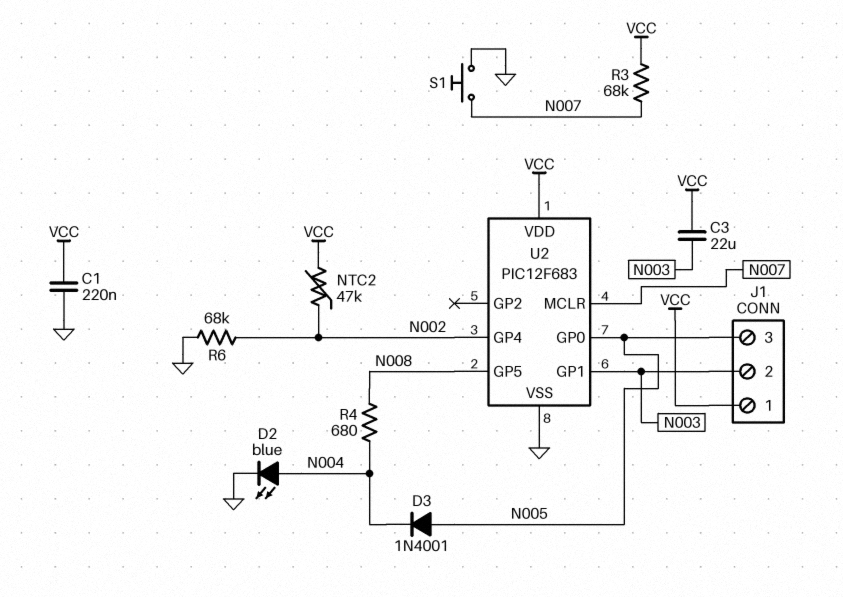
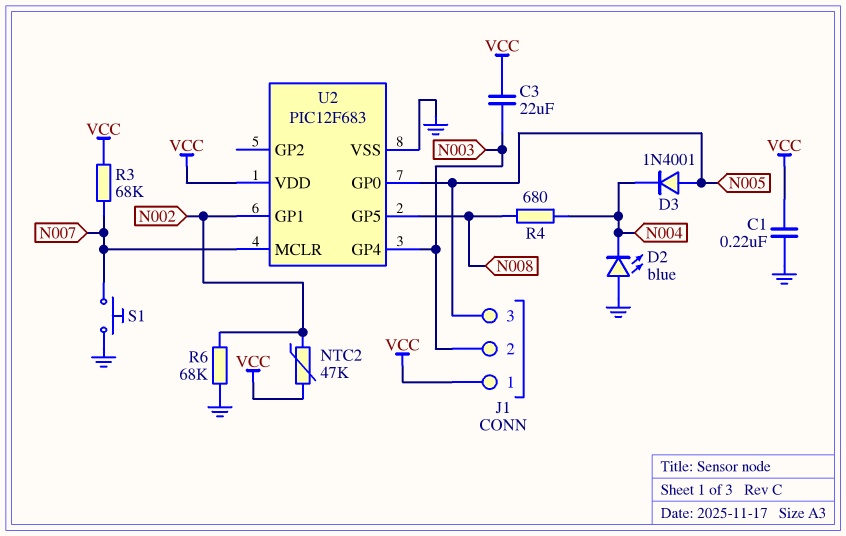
D2: LED blue (A N004, K GND) -> LED blue (A GND, K N004)
U2 pin GP1: N003 -> N002
U2 pin GP4: N002 -> N003

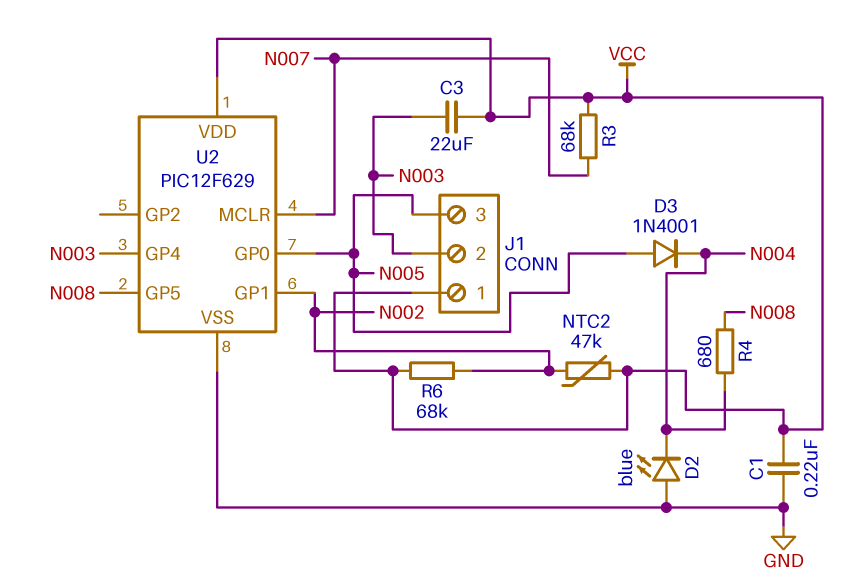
R6: 68k (GND, N002) -> 68k (N002, VCC)
S1: button (GND, N007) -> none
U2: PIC12F683 -> PIC12F629

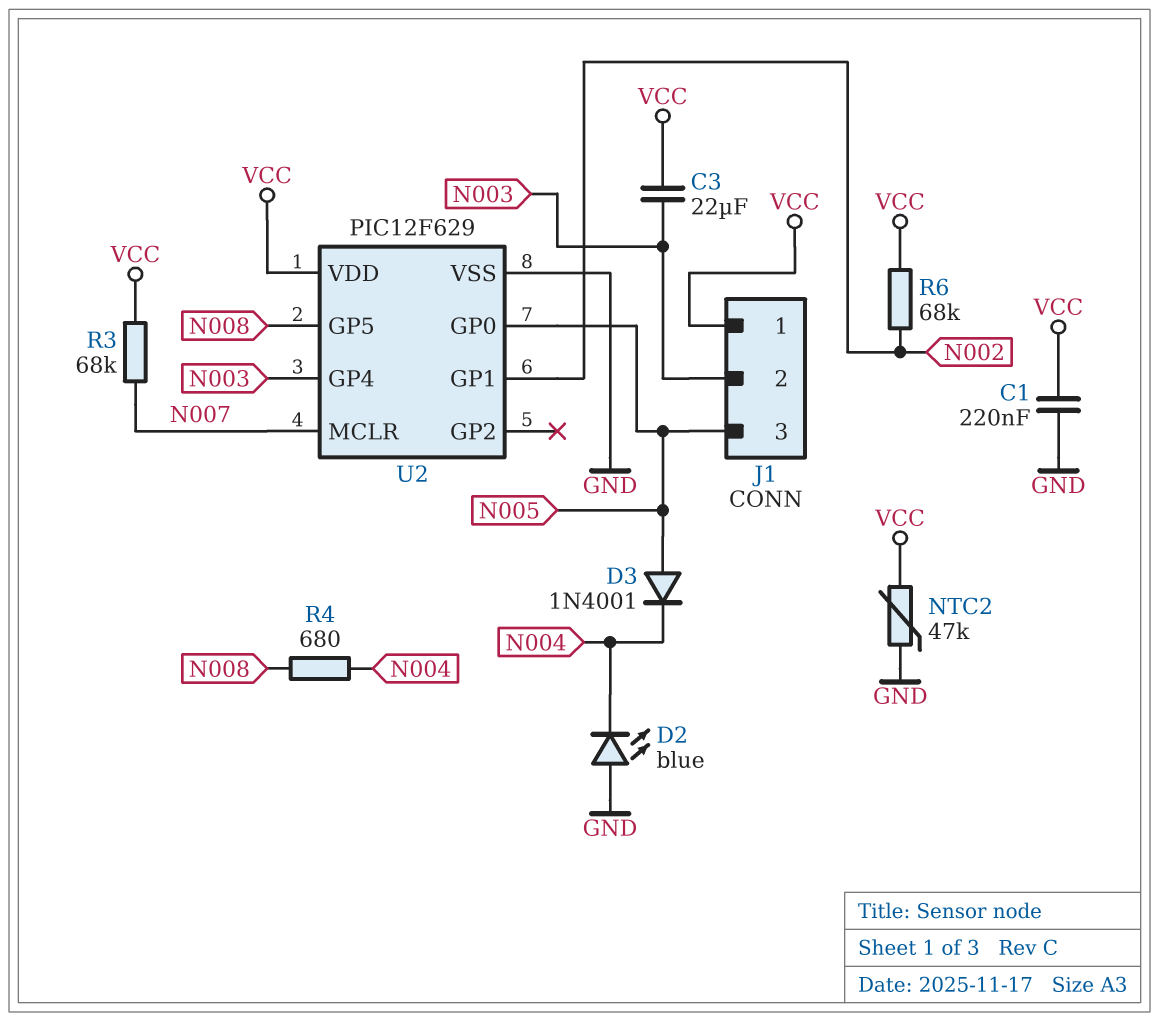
NTC2: 47k (N002, VCC) -> 47k (GND, VCC)

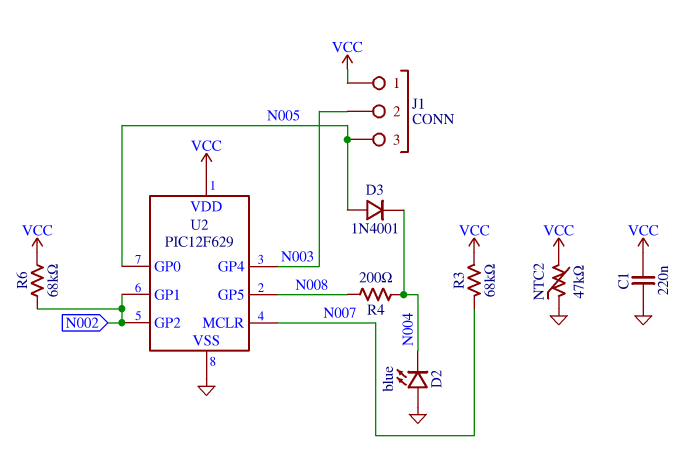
C3: 22uF (N003, VCC) -> none
R4: 680 (N004, N008) -> 200 (N004, N008)
U2 pin GP2: none -> N002

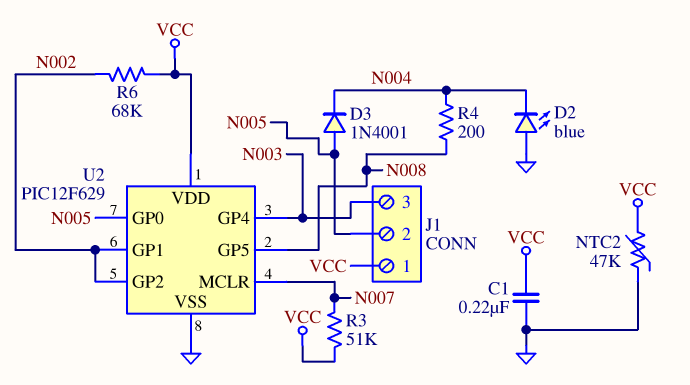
J1 pin 2: N003 -> N005
J1 pin 3: N005 -> N003
R3: 68k (N007, VCC) -> 51k (N007, VCC)

